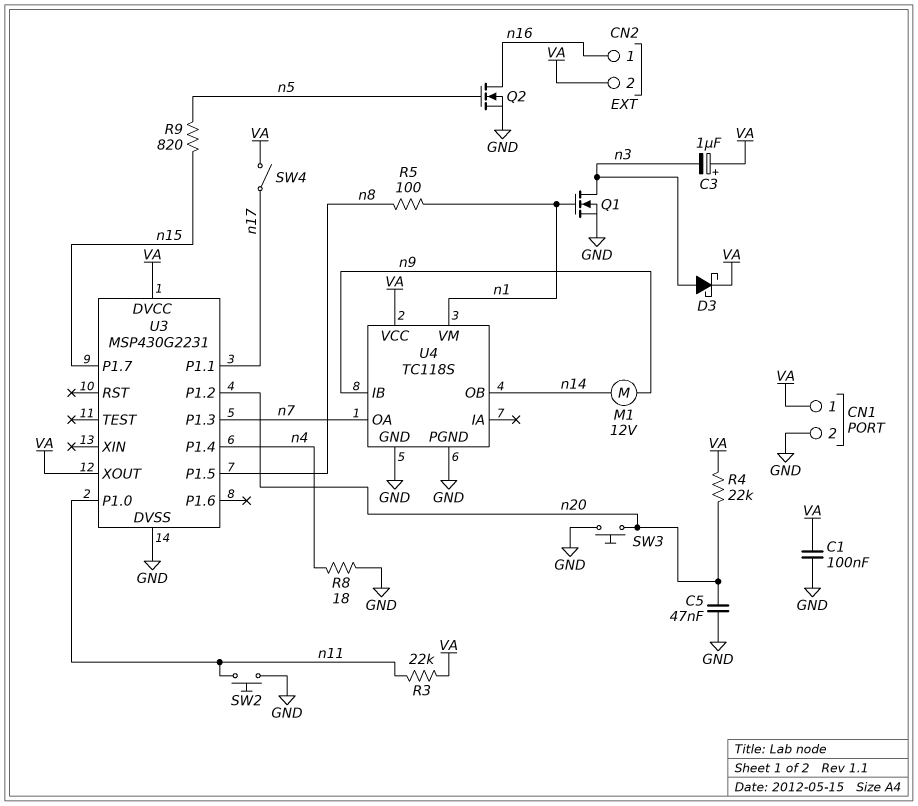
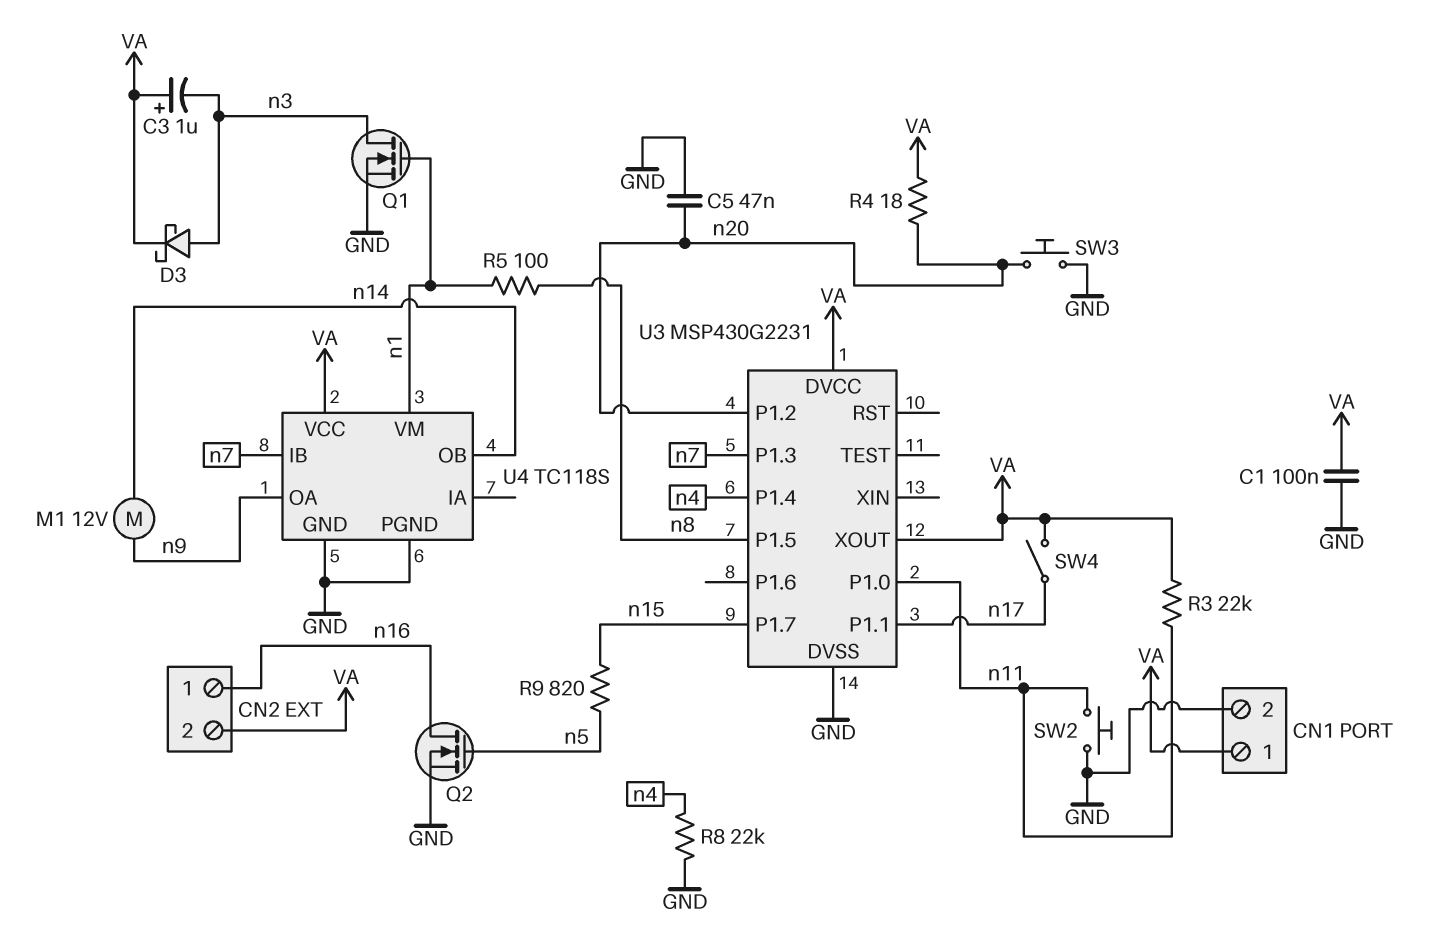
R4: 22k (VA, n20) -> 18 (VA, n20)
R8: 18 (GND, n4) -> 22k (GND, n4)
U4 pin IB: n9 -> n7
U4 pin OA: n7 -> n9

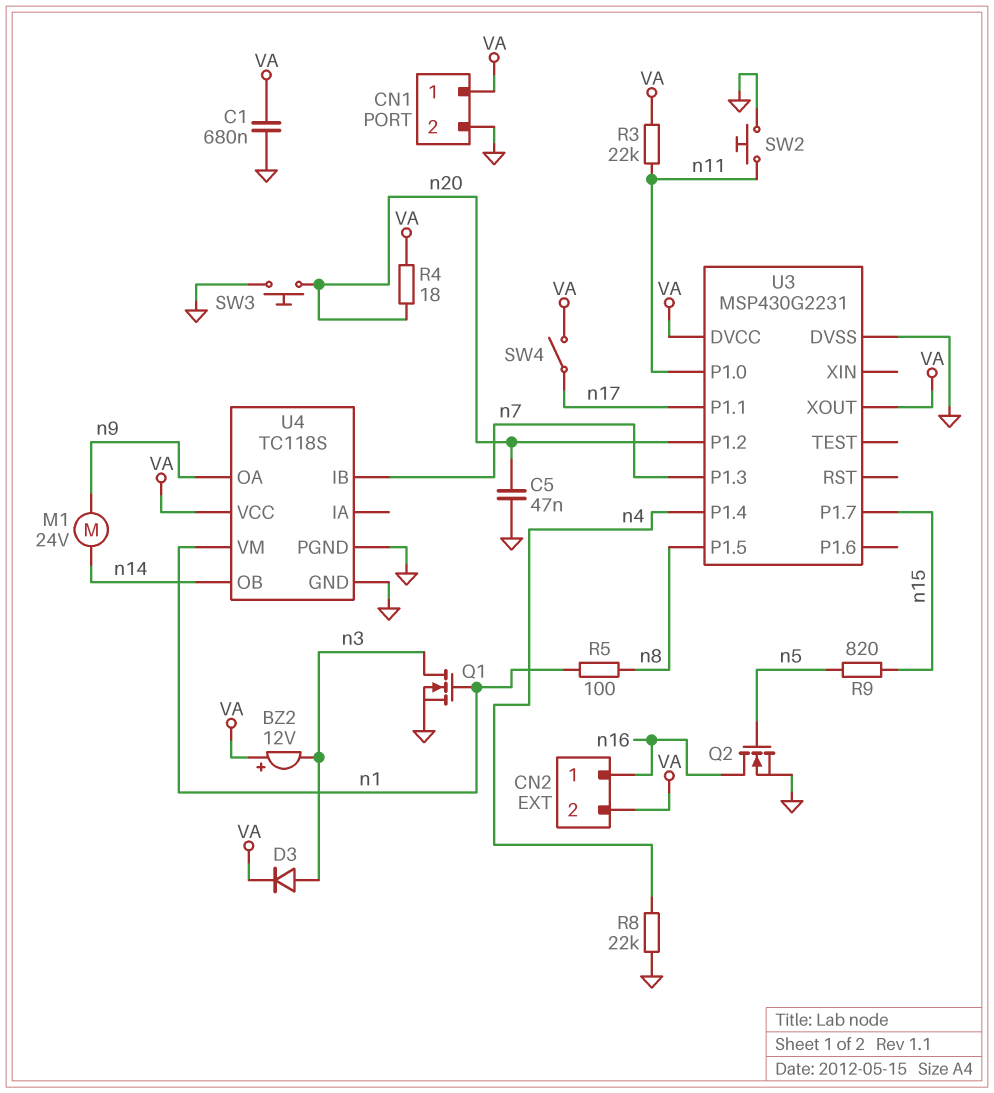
BZ2: none -> buzzer 12V (plus VA, minus n3)
C1: 100nF (GND, VA) -> 680nF (GND, VA)
C3: 1uF (plus VA, minus n3) -> none
D3: schottky (A n3, K VA) -> diode (A n3, K VA)
M1: motor 12V (n9, n14) -> motor 24V (n9, n14)

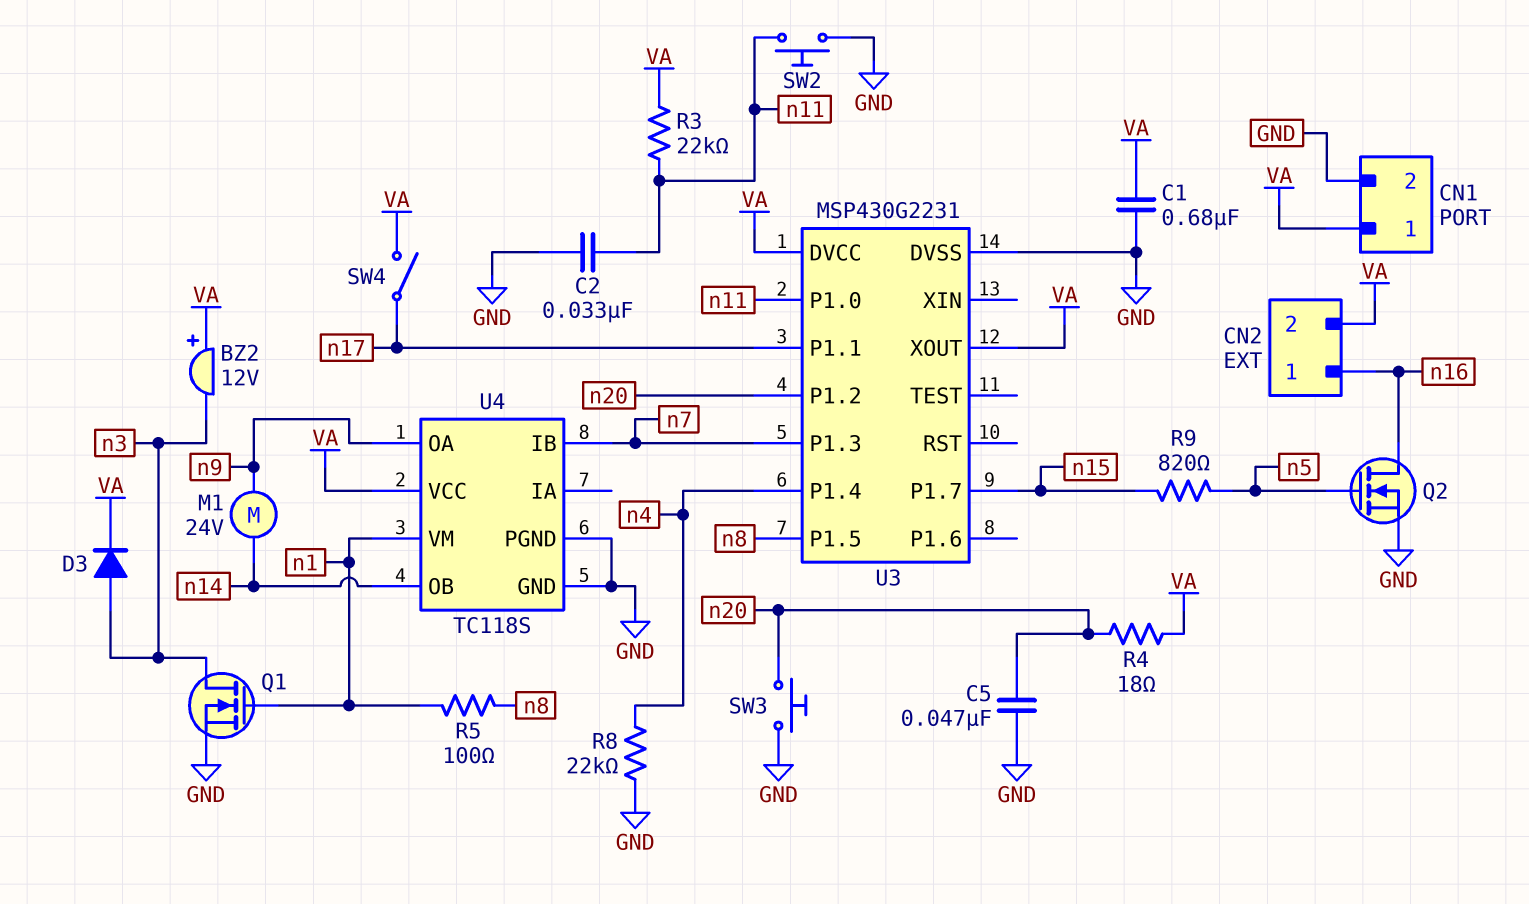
C2: none -> 33nF (GND, n11)

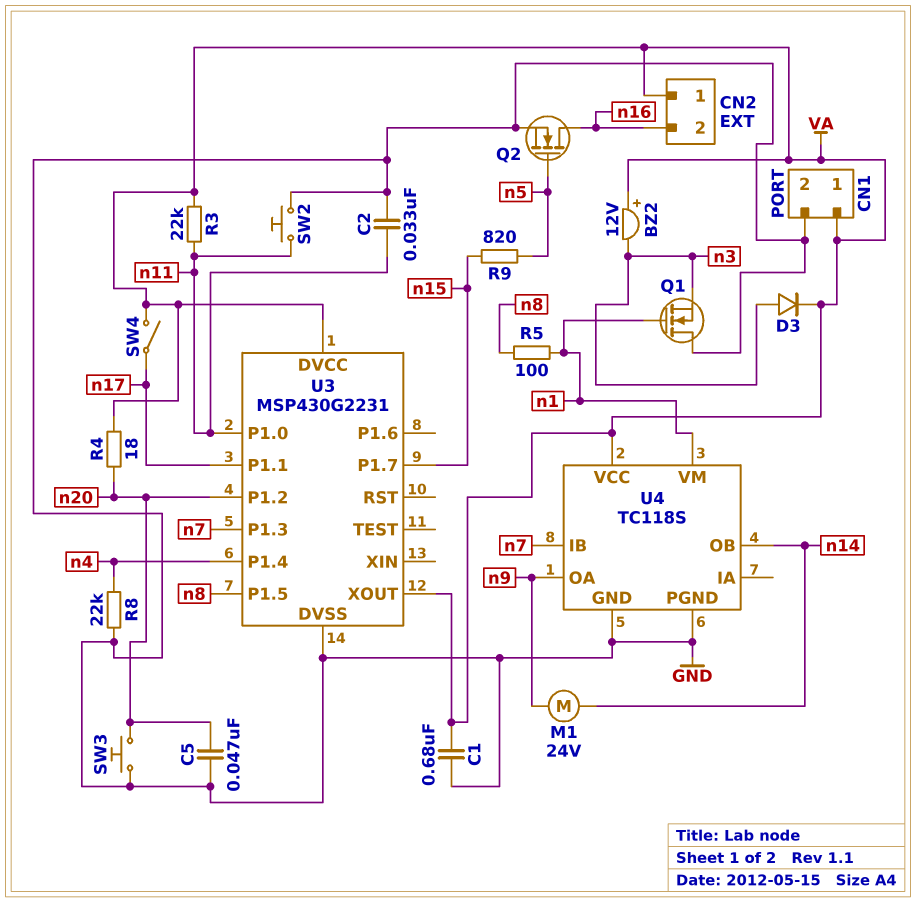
CN2 pin 1: n16 -> VA
CN2 pin 2: VA -> n16
Q1: NMOS (G n1, D n3, S GND) -> NMOS (G n1, D GND, S n3)

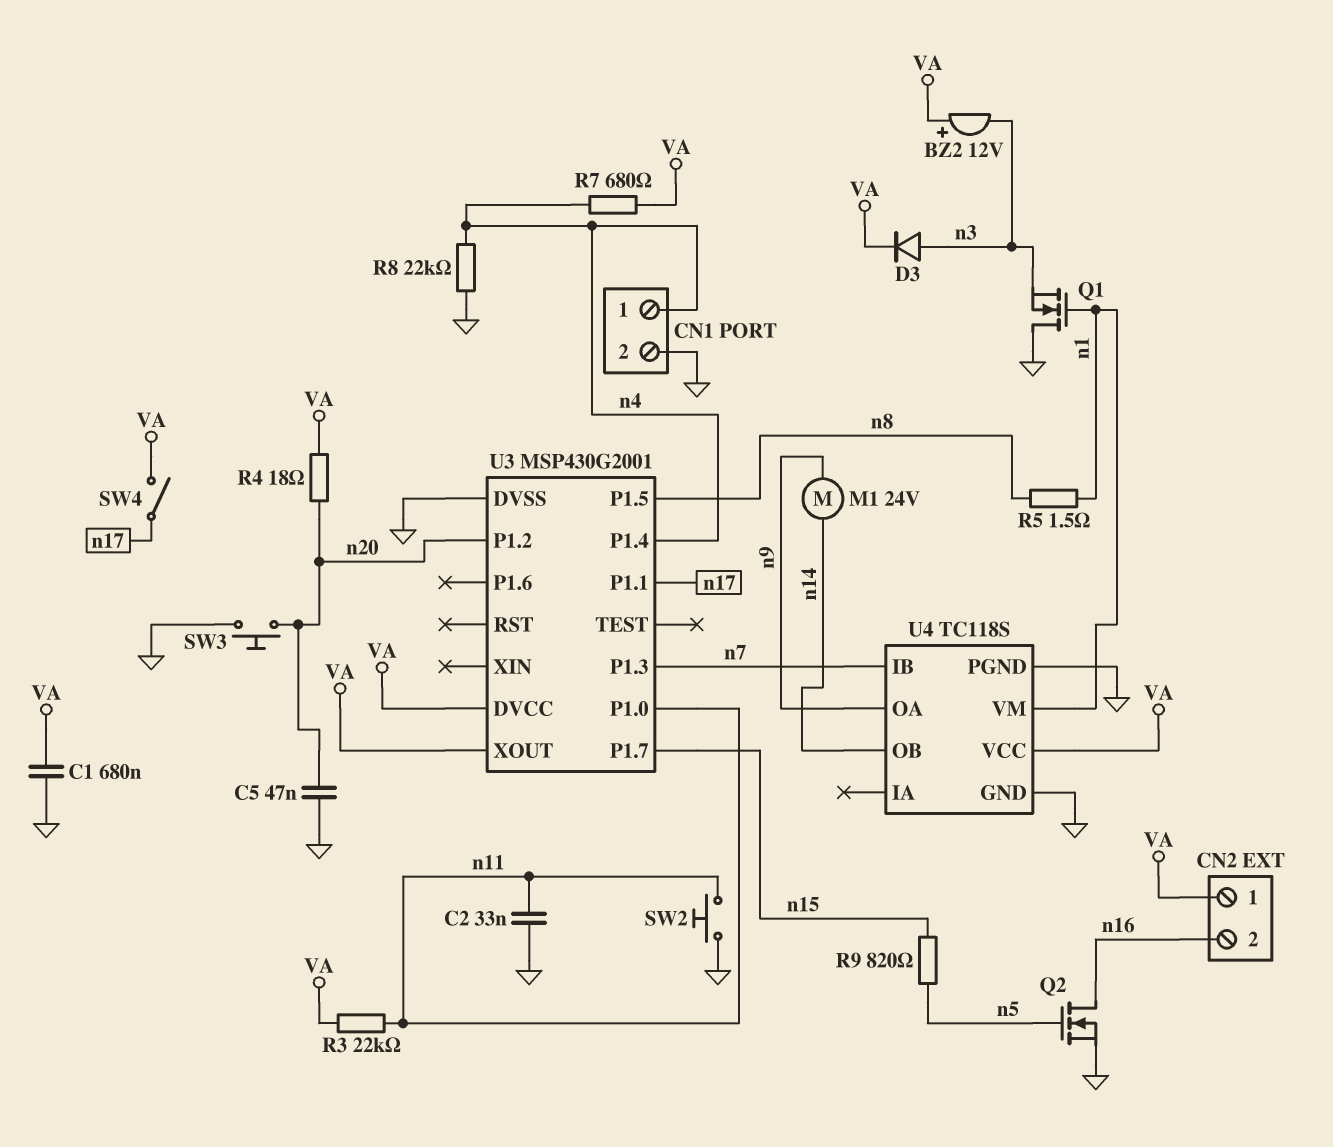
CN1 pin 1: VA -> n4
R5: 100 (n1, n8) -> 1.5 (n1, n8)
R7: none -> 680 (VA, n4)
U3: MSP430G2231 -> MSP430G2001

